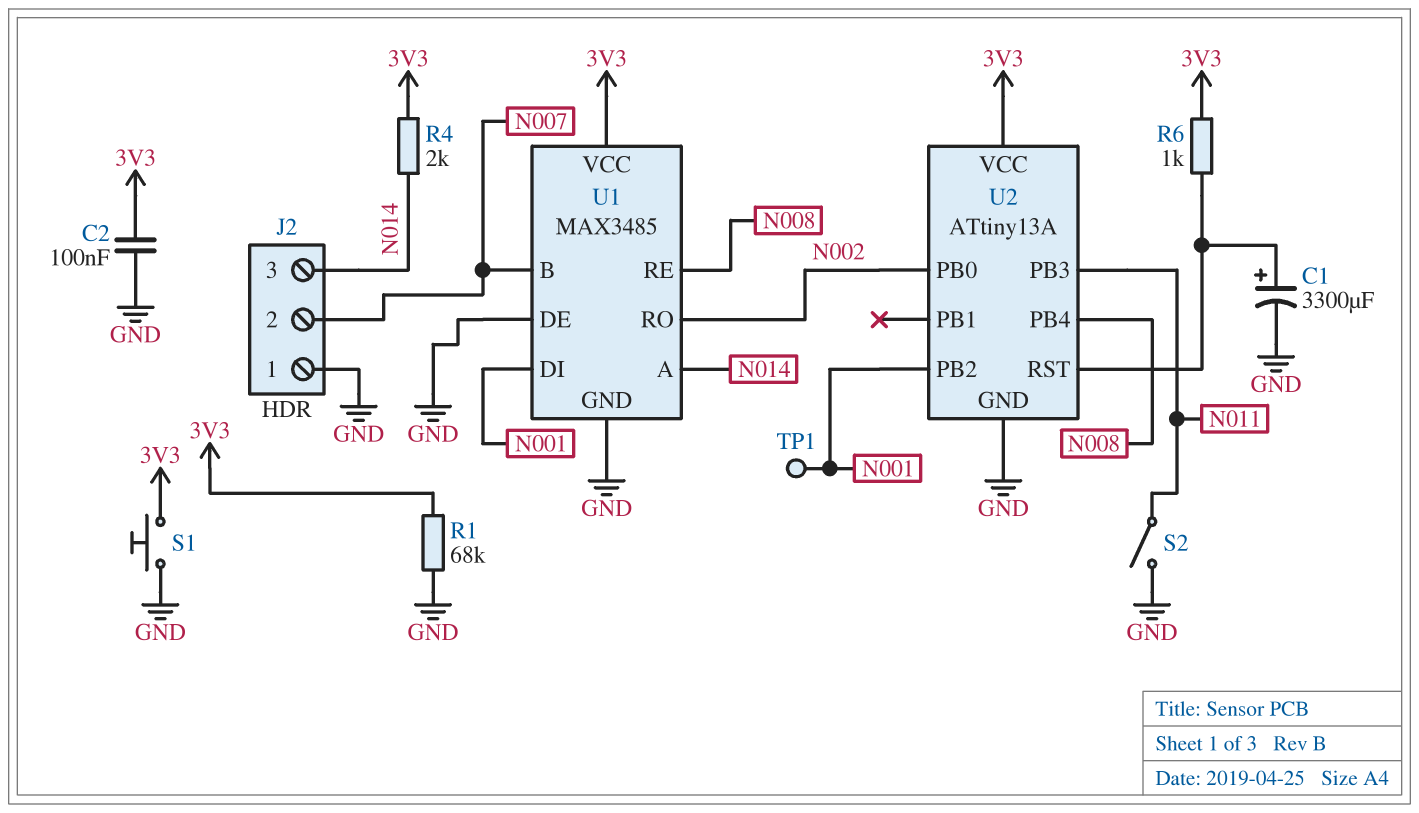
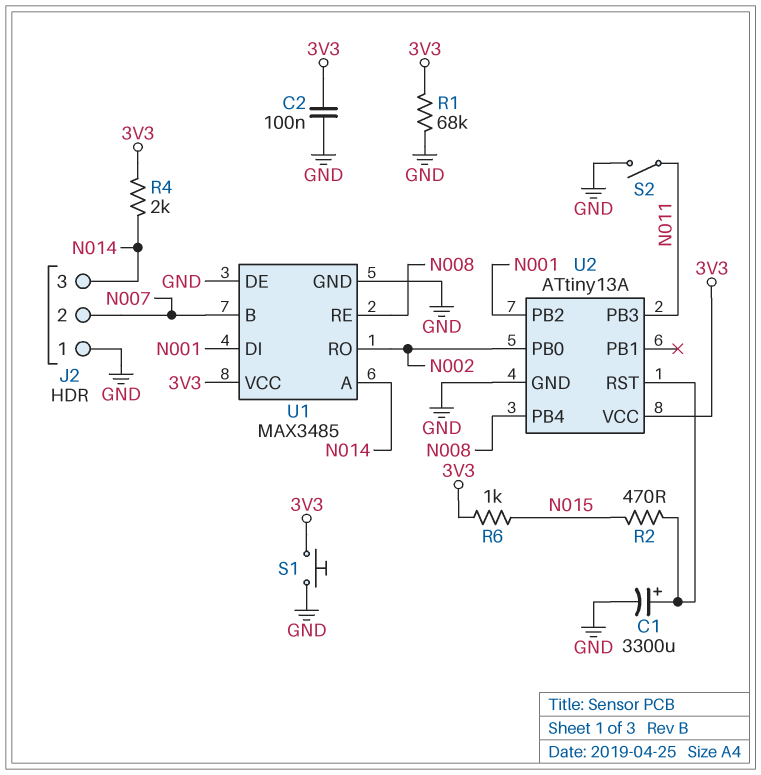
R2: none -> 470 (N015, U2/RST)
R6: 1k (3V3, U2/RST) -> 1k (3V3, N015)
TP1: test point (N001) -> none

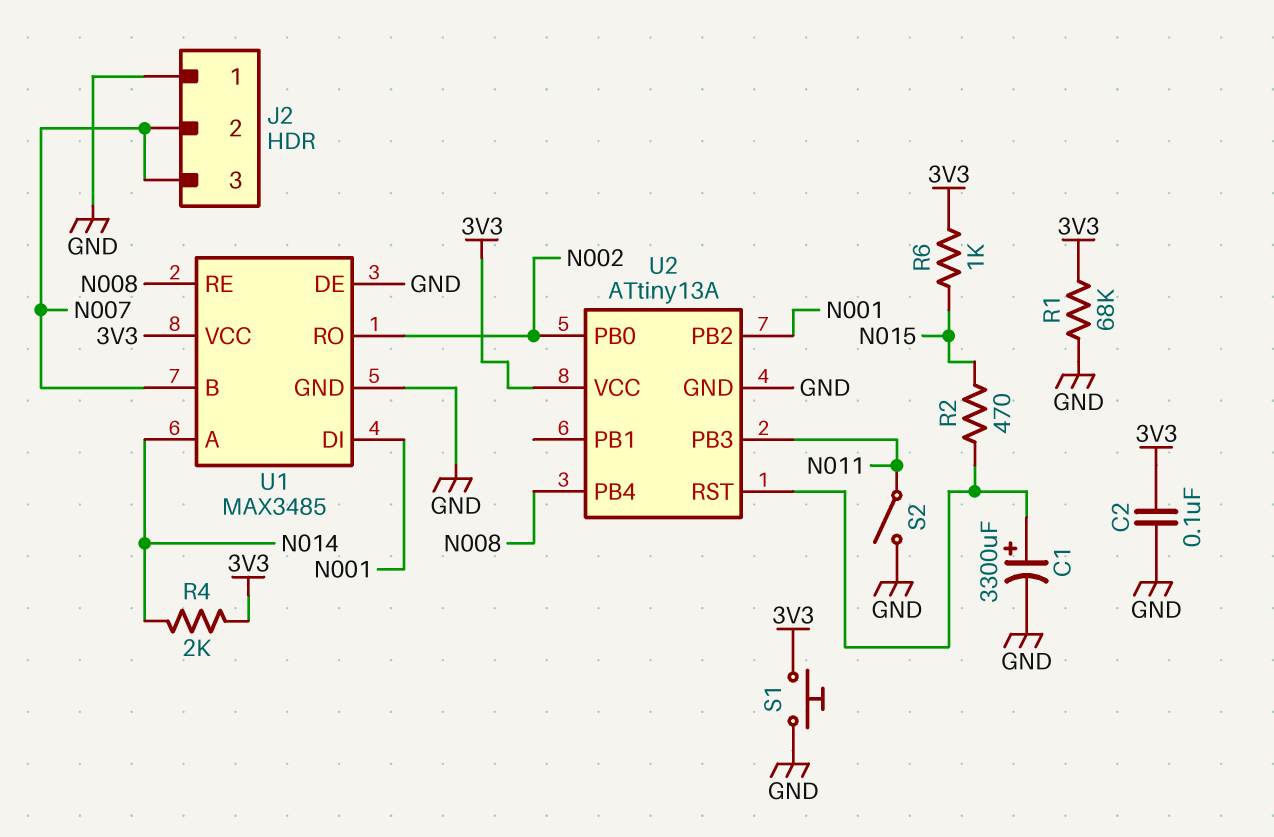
J2 pin 3: N014 -> N007

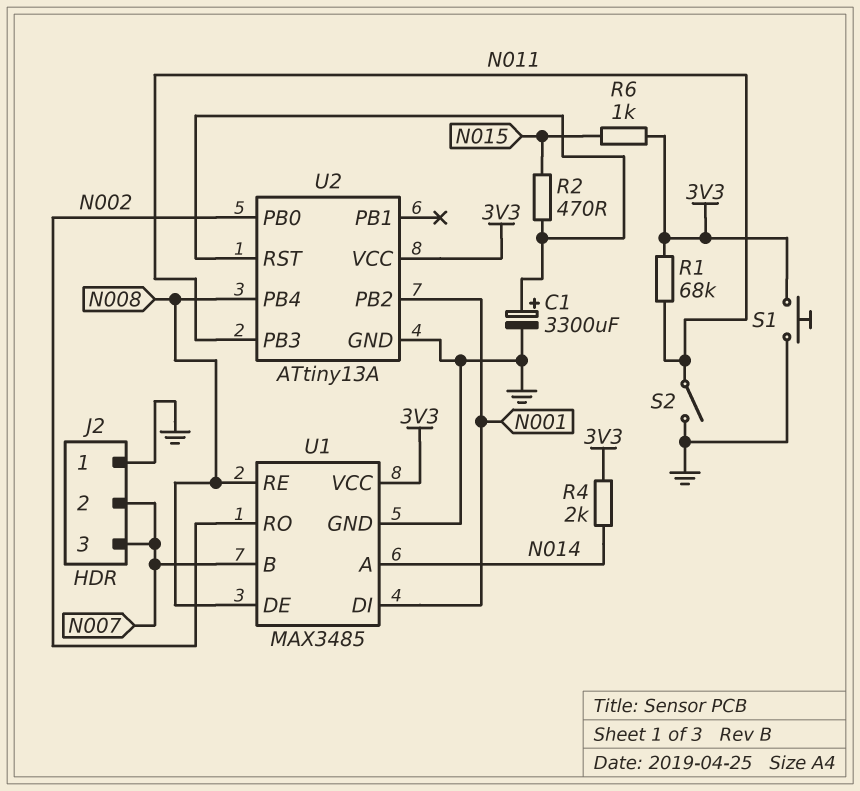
C2: 100nF (3V3, GND) -> none
R1: 68k (3V3, GND) -> 68k (3V3, N011)
U1 pin DE: GND -> N008

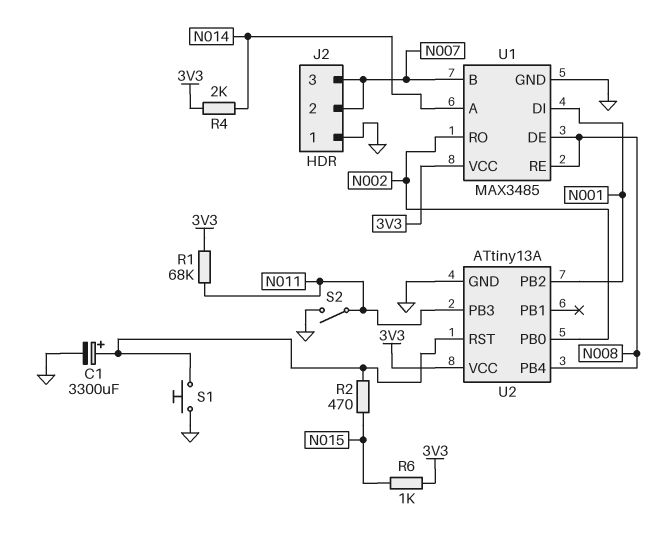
S1: button (3V3, GND) -> button (GND, U2/RST)

